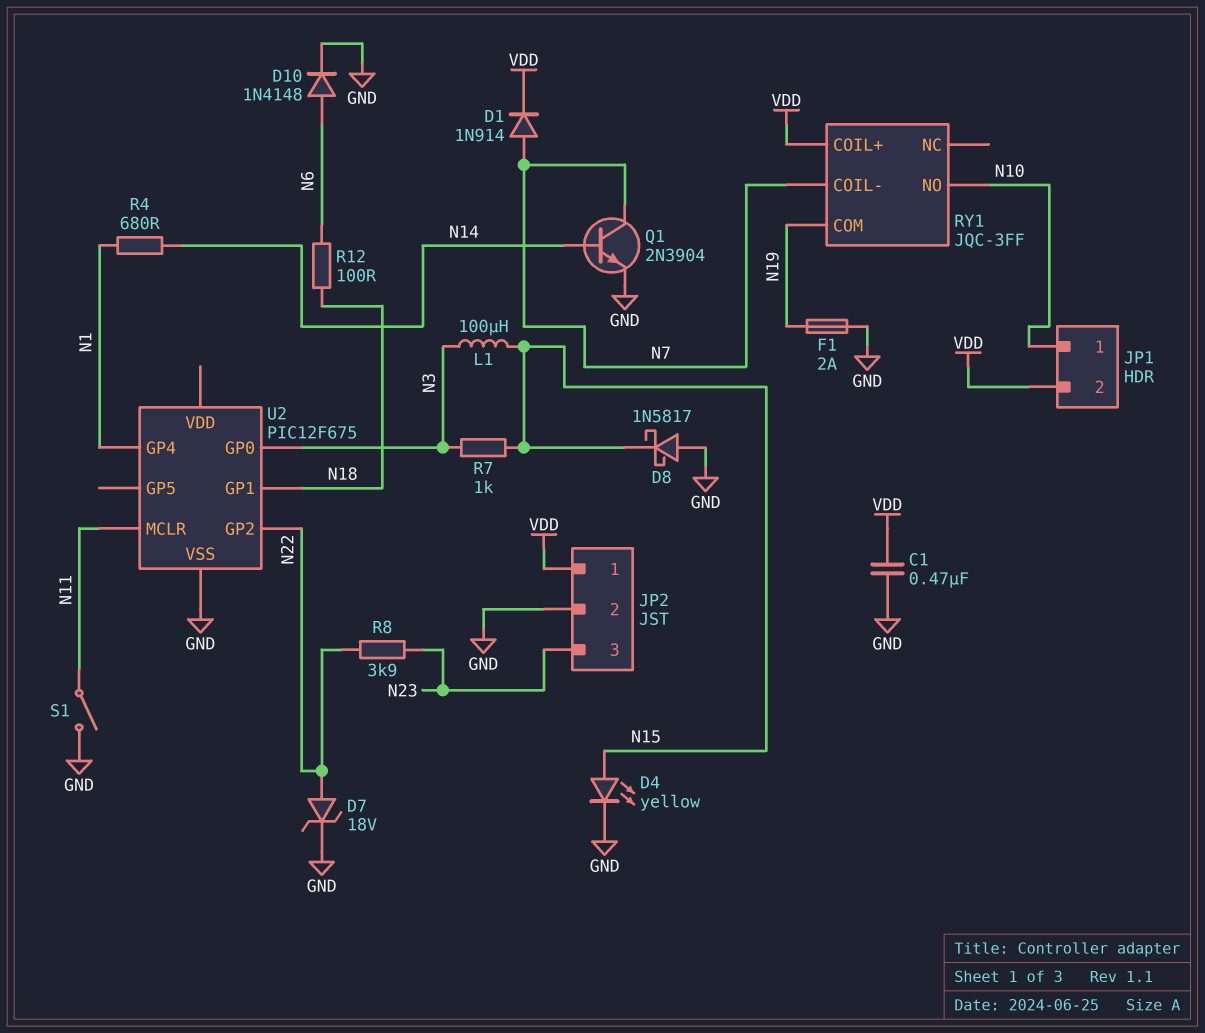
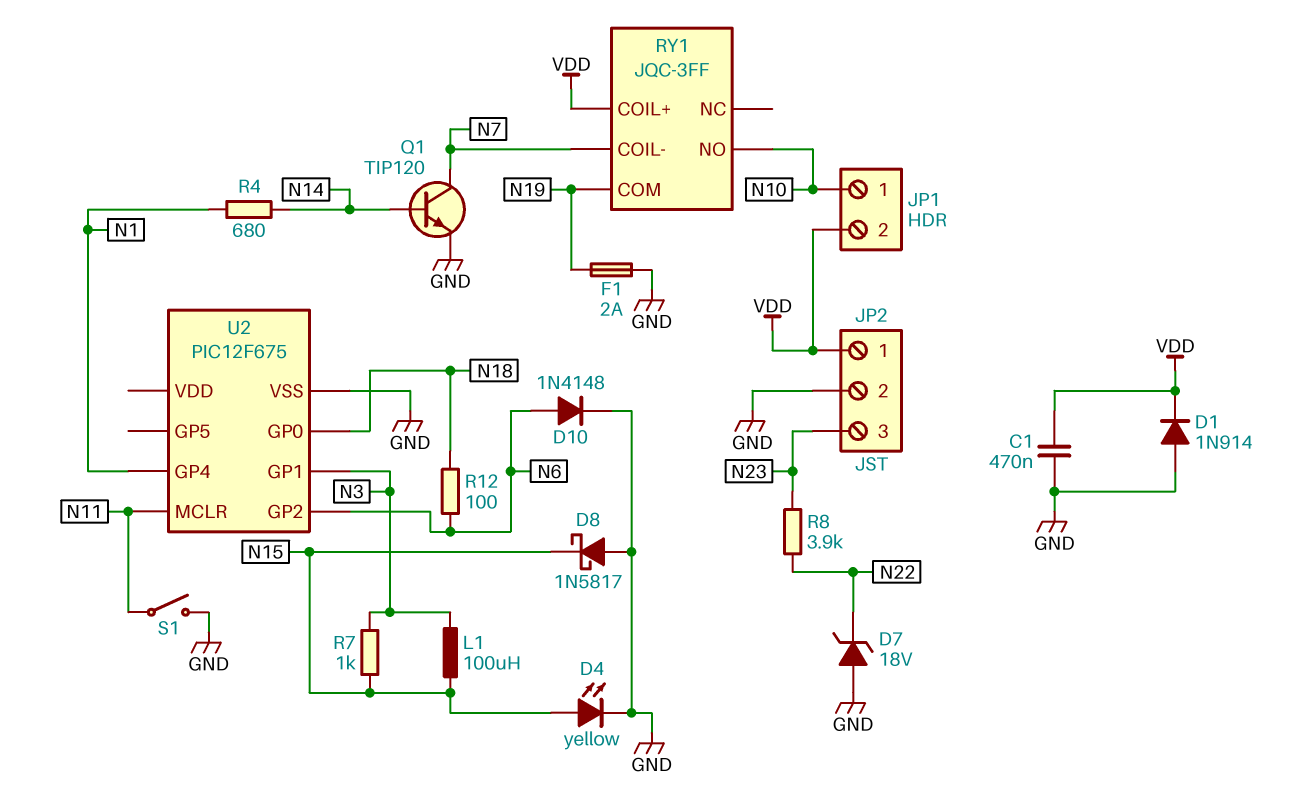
D1: diode 1N914 (A N7, K VDD) -> diode 1N914 (A GND, K VDD)
D7: zener 18V (A N22, K GND) -> zener 18V (A GND, K N22)
Q1: NPN 2N3904 (B N14, C N7, E GND) -> NPN TIP120 (B N14, C N7, E GND)
U2 pin GP0: N3 -> N18
U2 pin GP1: N18 -> N3
U2 pin GP2: N22 -> N6

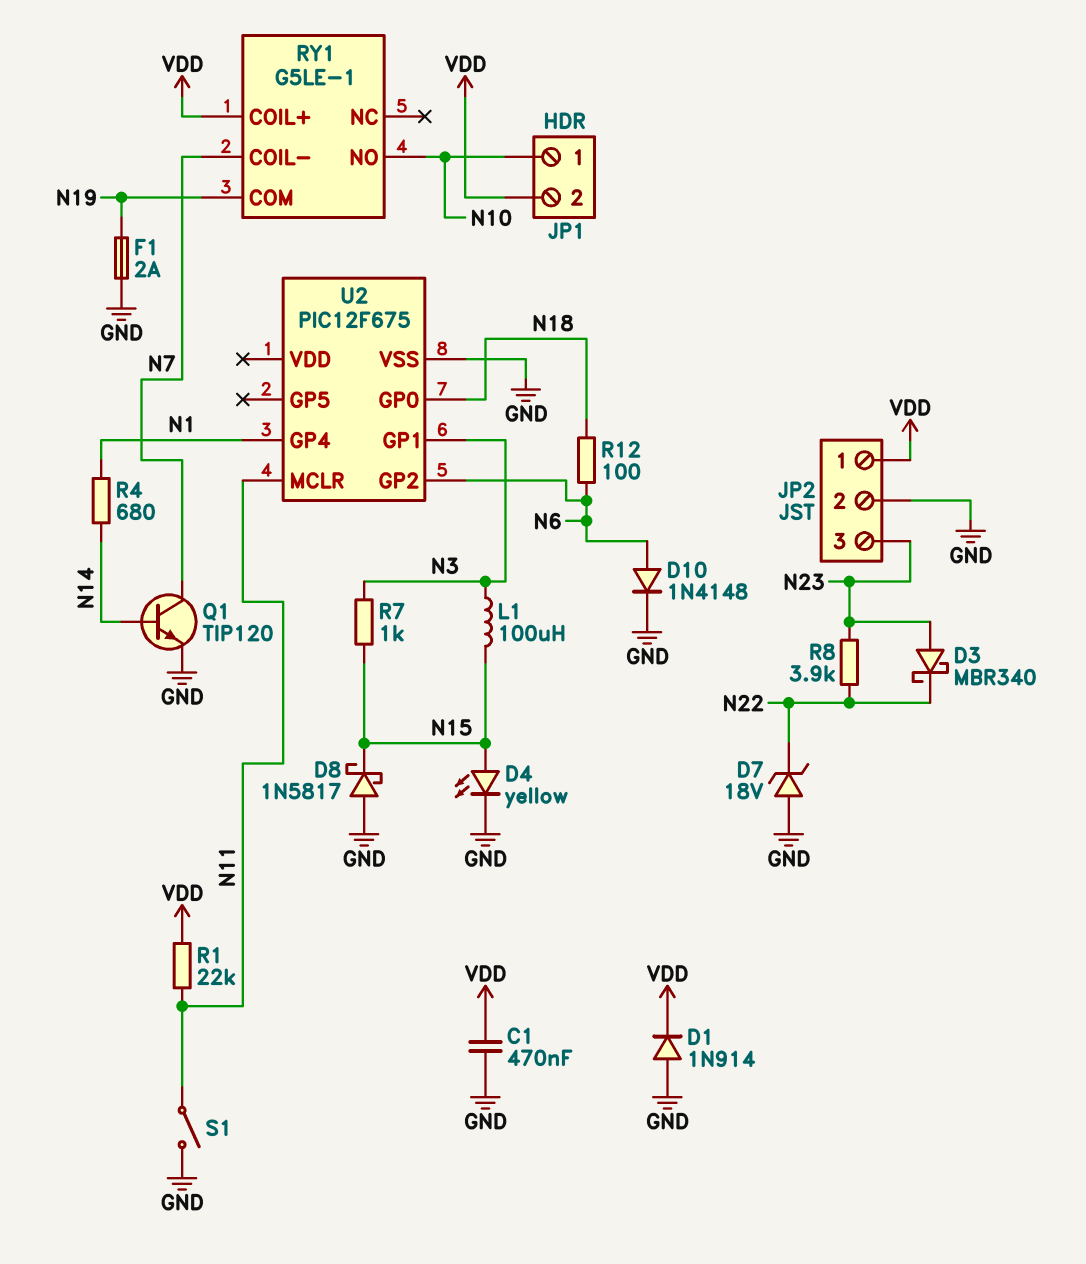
D3: none -> schottky MBR340 (A N23, K N22)
R1: none -> 22k (N11, VDD)
RY1: JQC-3FF -> G5LE-1

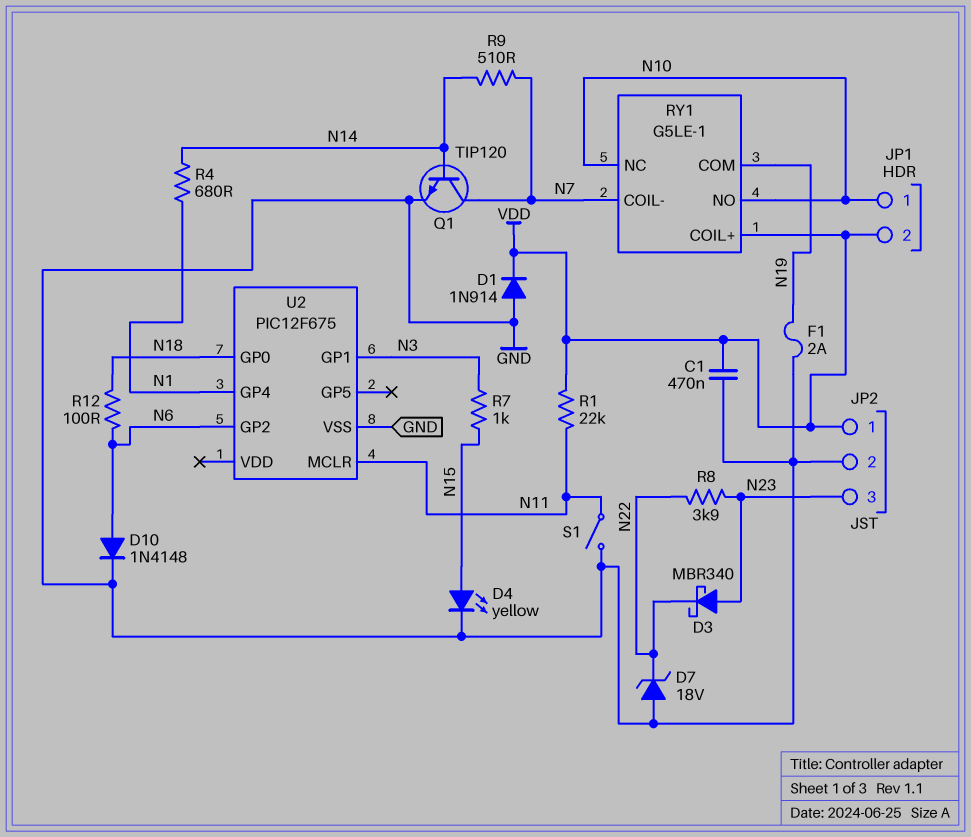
D8: schottky 1N5817 (A GND, K N15) -> none
L1: 100uH (N3, N15) -> none
R9: none -> 510 (N7, N14)
RY1 pin NC: none -> N10

